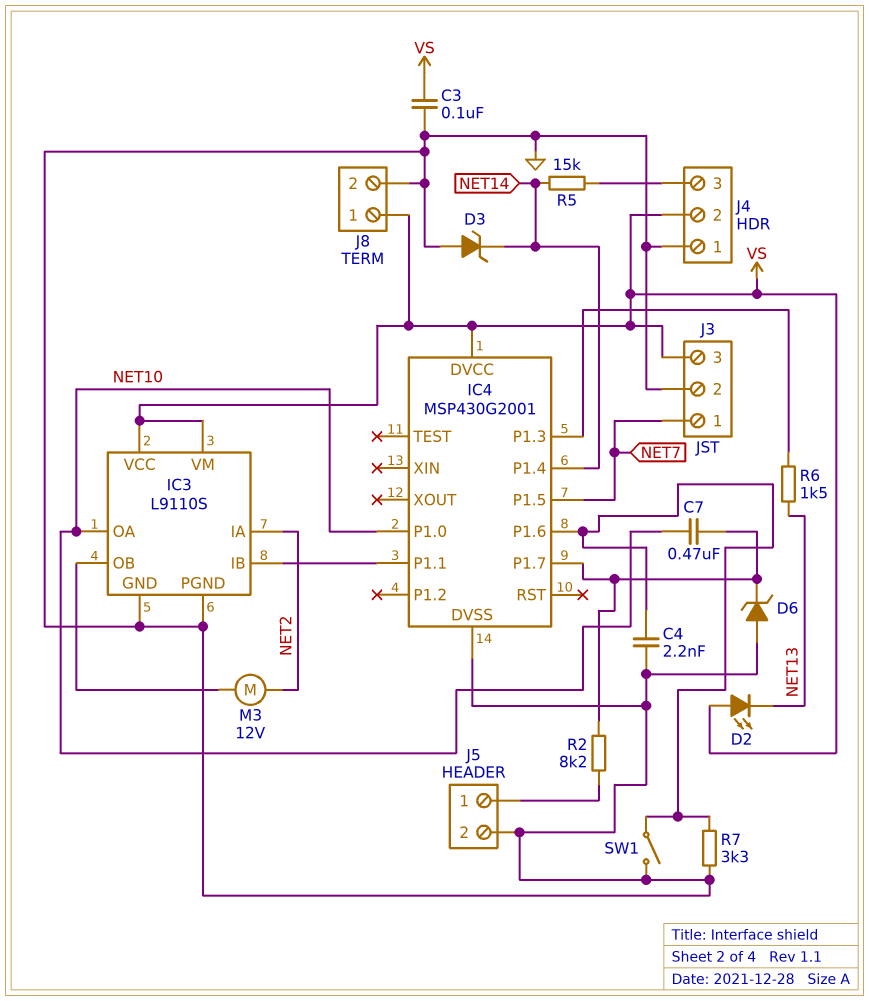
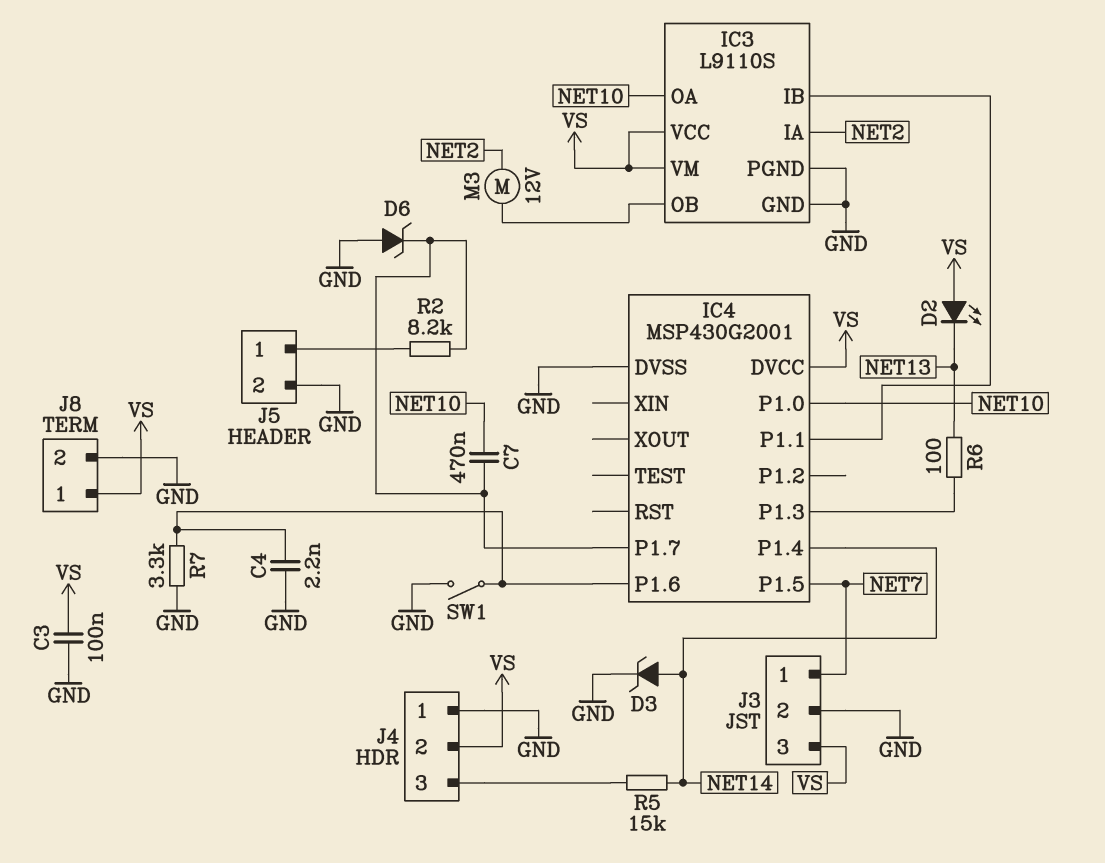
D3: zener (A GND, K NET14) -> zener (A NET14, K GND)
R6: 1.5k (IC4/P1.3, NET13) -> 100 (IC4/P1.3, NET13)

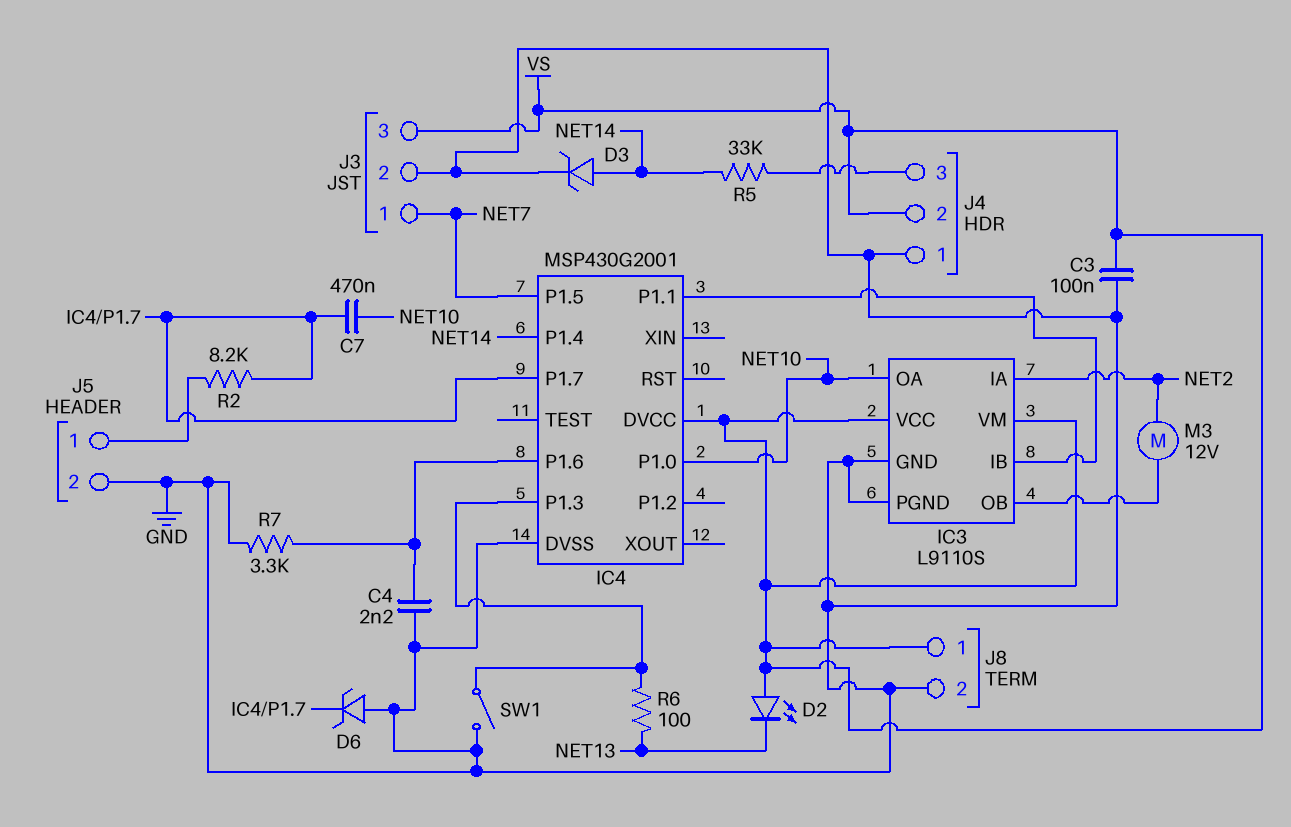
R5: 15k (J4/3, NET14) -> 33k (J4/3, NET14)
SW1: switch (GND, IC4/P1.6) -> switch (GND, IC4/P1.3)

